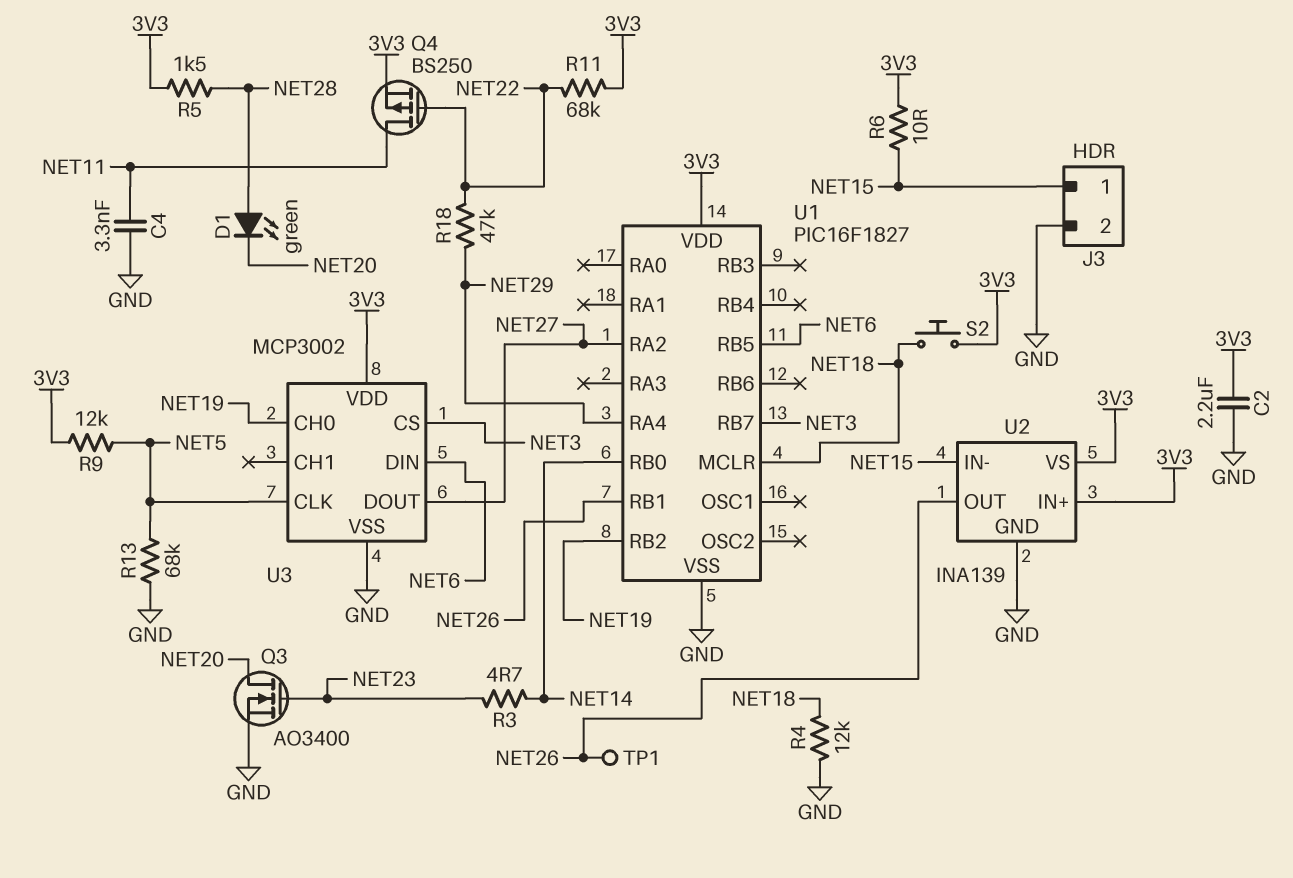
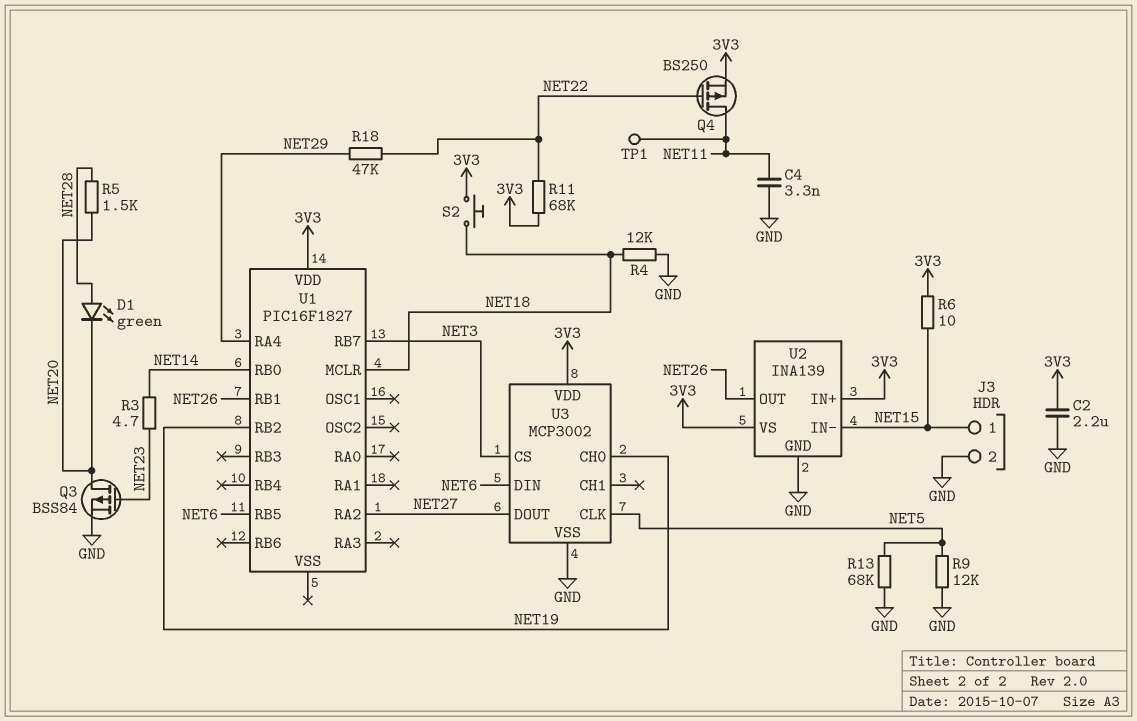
Q3: NMOS AO3400 (G NET23, D NET20, S GND) -> PMOS BSS84 (G NET23, D NET20, S GND)
R5: 1.5k (3V3, NET28) -> 1.5k (NET20, NET28)
R9: 12k (3V3, NET5) -> 12k (GND, NET5)
TP1: test point (NET26) -> test point (NET11)
U1 pin VSS: GND -> none

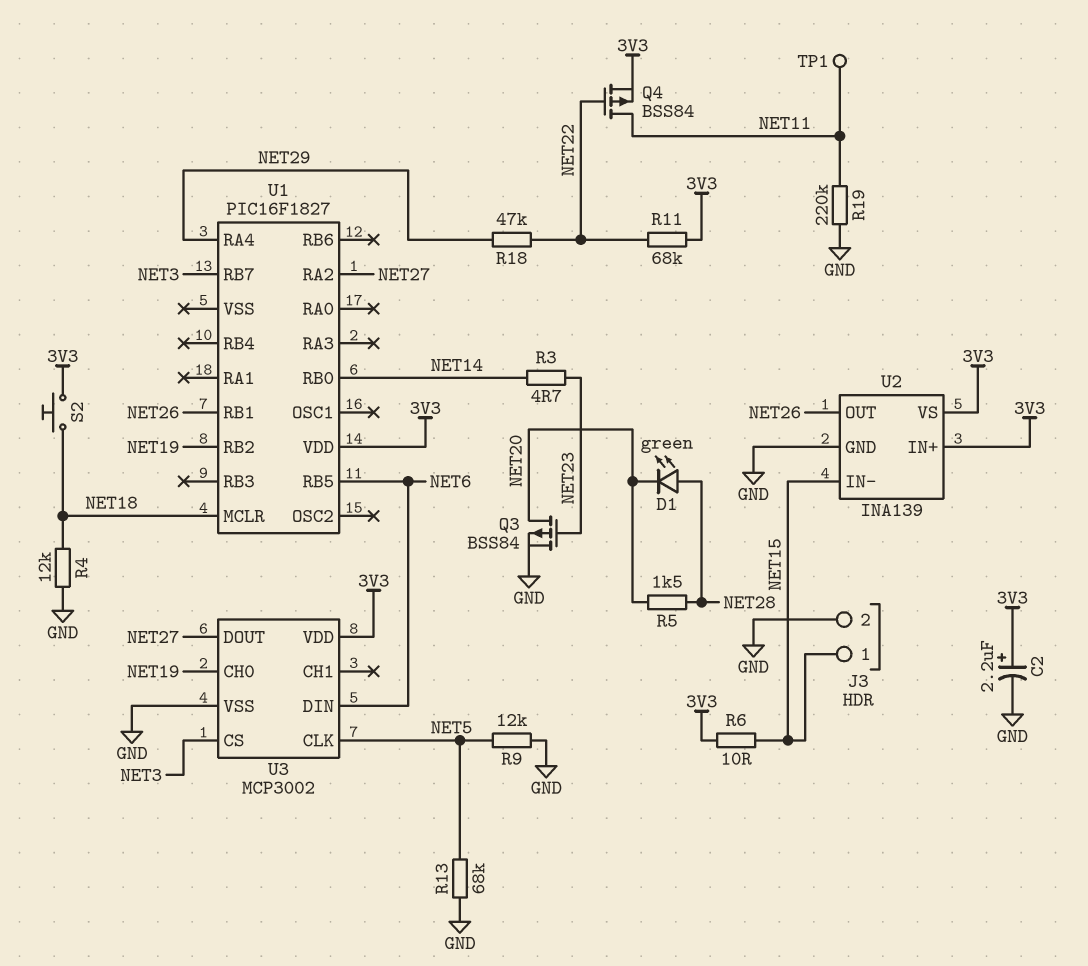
C2: 2.2uF (3V3, GND) -> 2.2uF (plus 3V3, minus GND)
C4: 3.3nF (GND, NET11) -> none
Q4: PMOS BS250 (G NET22, D NET11, S 3V3) -> PMOS BSS84 (G NET22, D NET11, S 3V3)
R19: none -> 220k (GND, NET11)

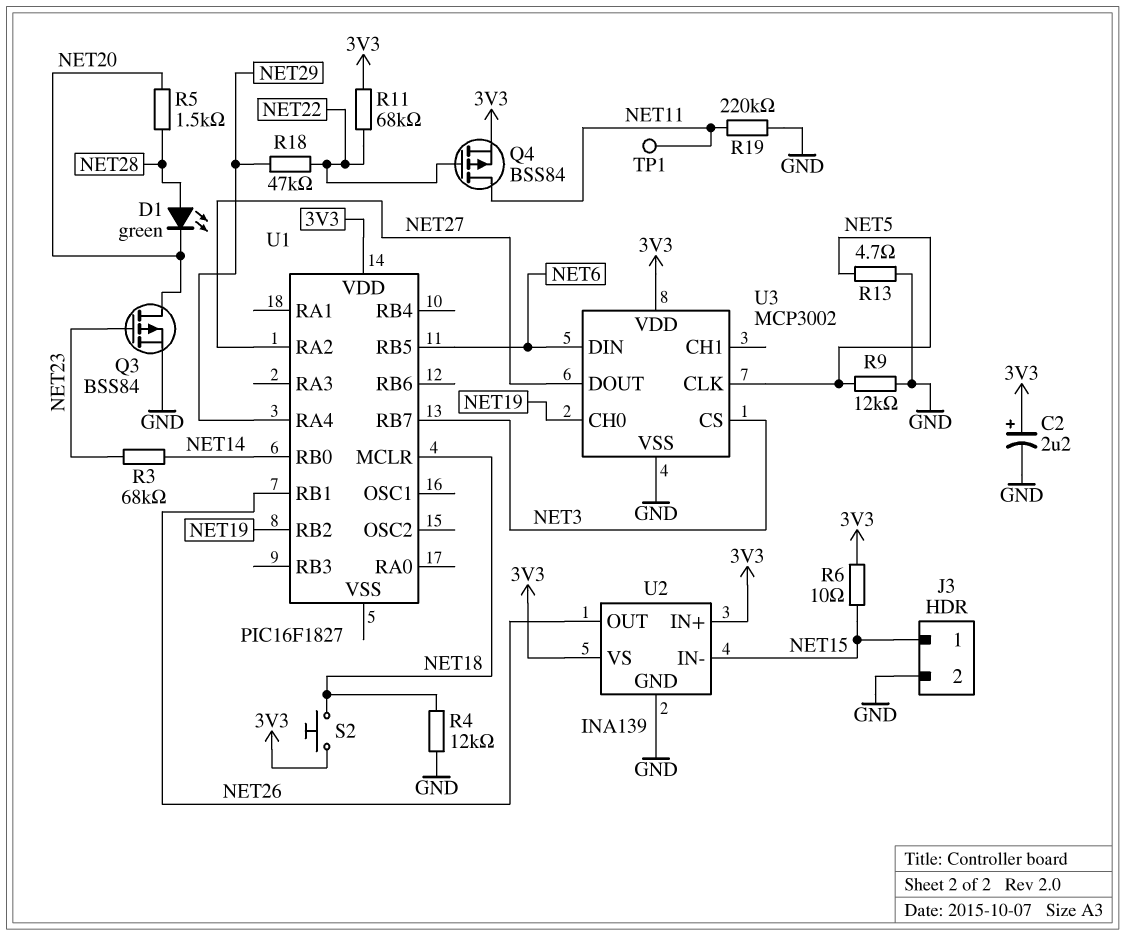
R3: 4.7 (NET14, NET23) -> 68k (NET14, NET23)
R13: 68k (GND, NET5) -> 4.7 (GND, NET5)

